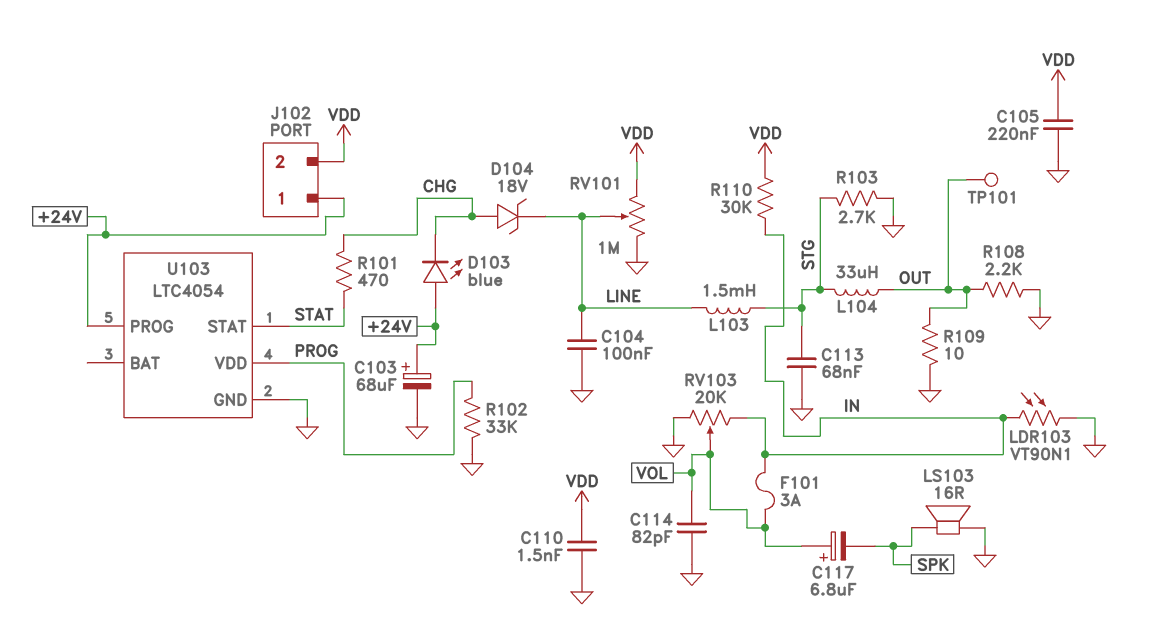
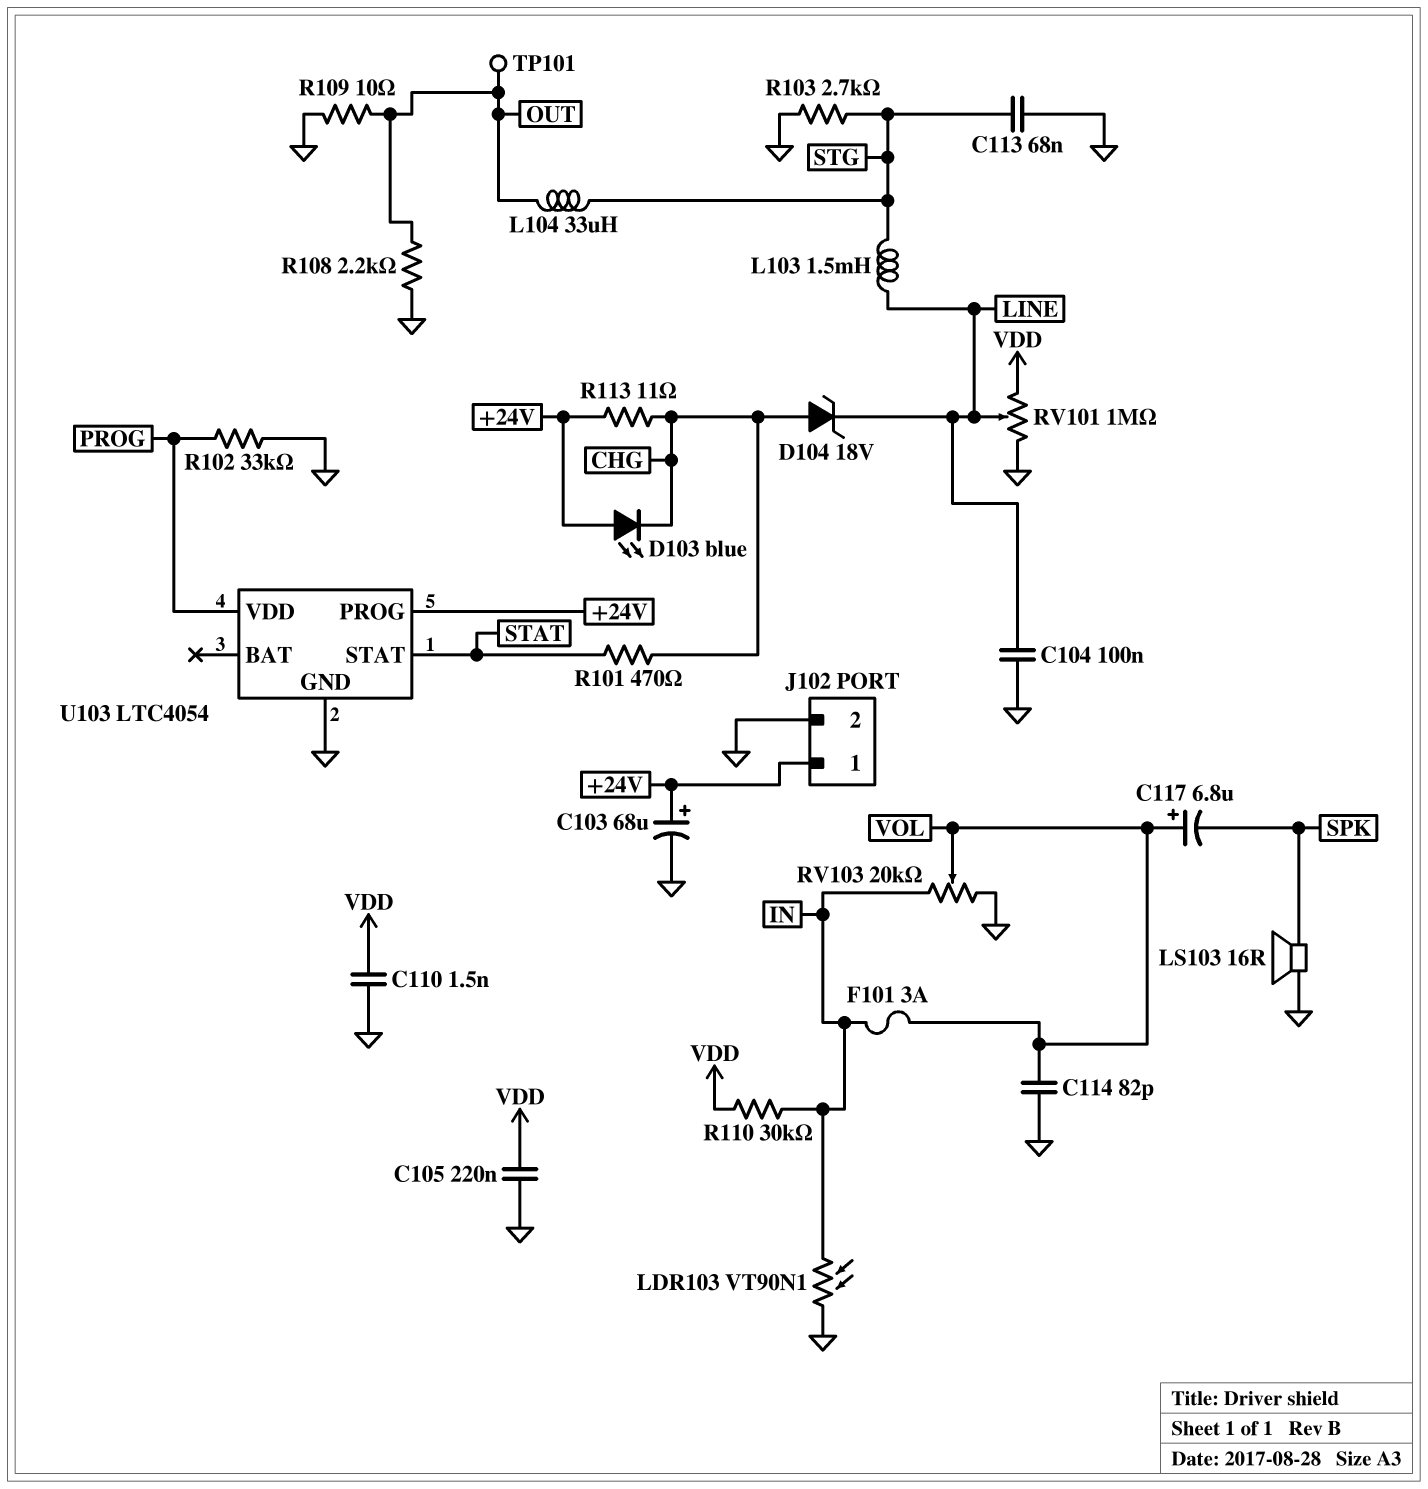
J102 pin 2: VDD -> GND
R113: none -> 11 (+24V, CHG)

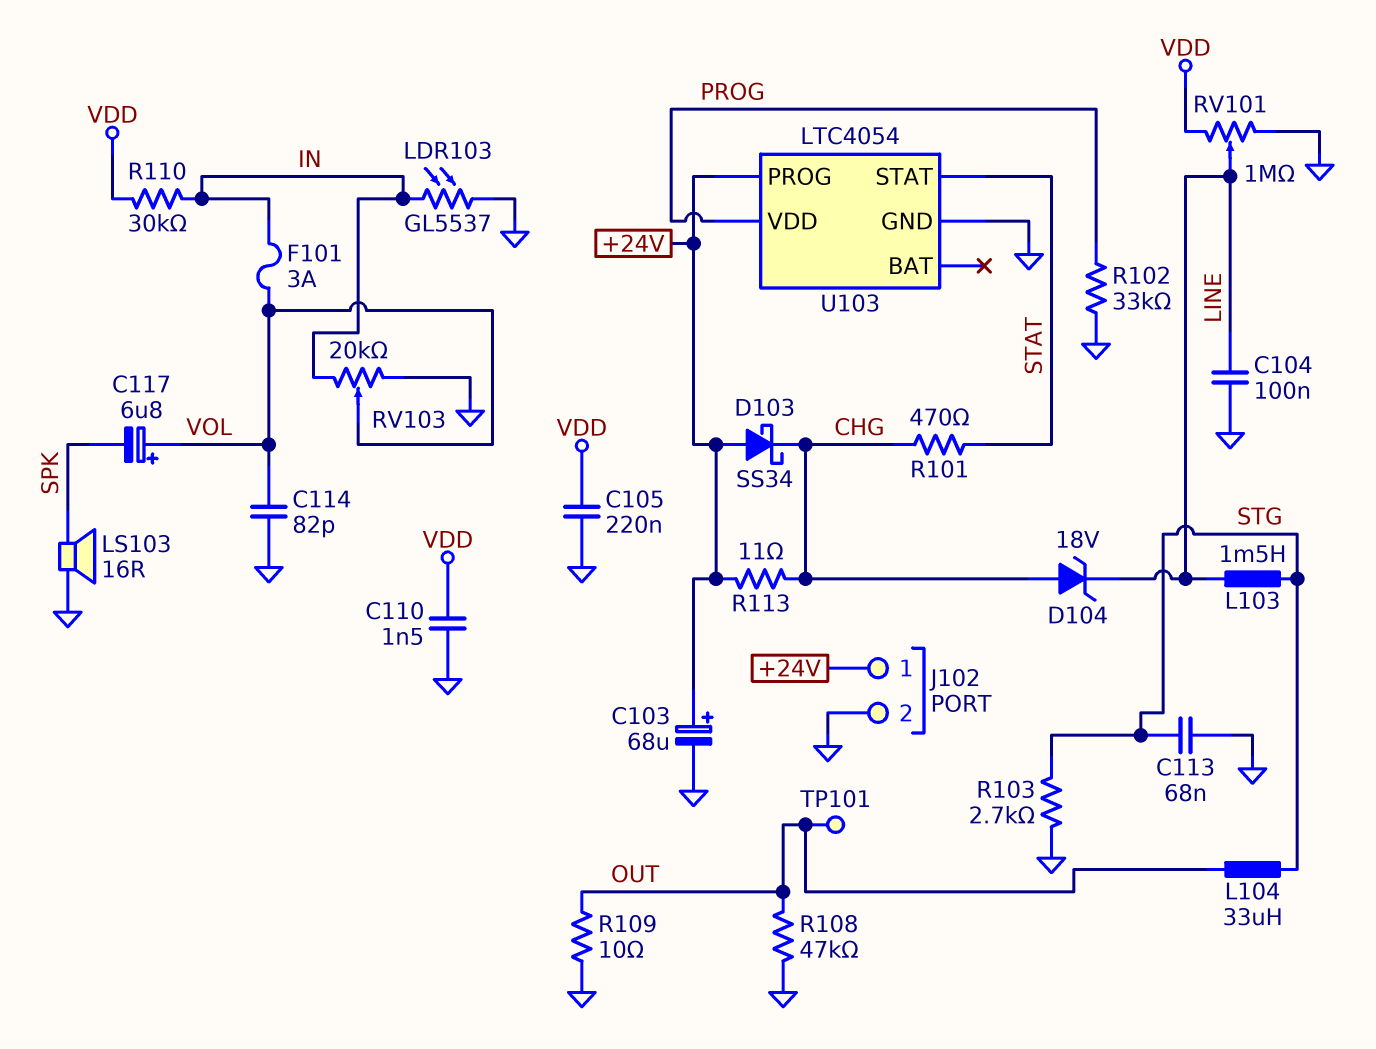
D103: LED blue (A +24V, K CHG) -> schottky SS34 (A +24V, K CHG)
LDR103: VT90N1 (GND, IN) -> GL5537 (GND, IN)
R108: 2.2k (GND, OUT) -> 47k (GND, OUT)

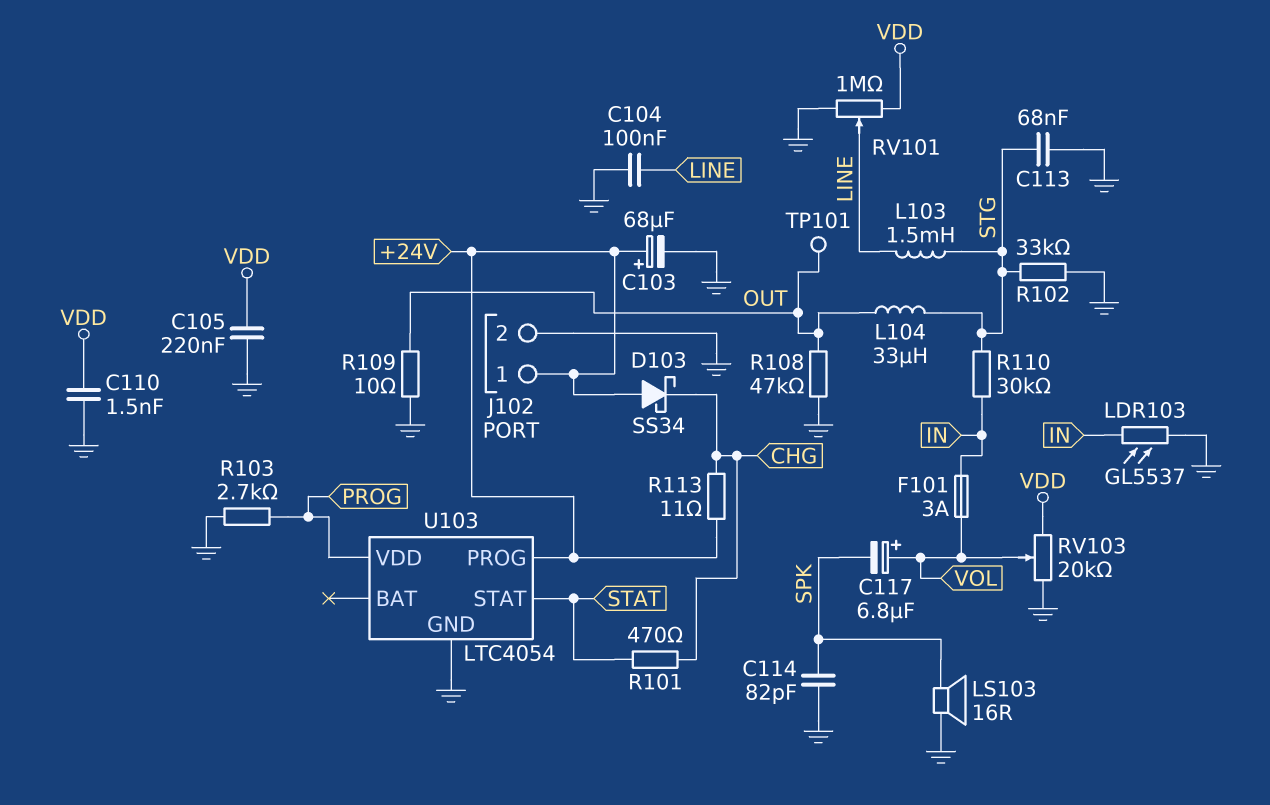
C114: 82pF (GND, VOL) -> 82pF (GND, SPK)
D104: zener 18V (A CHG, K LINE) -> none
R102: 33k (GND, PROG) -> 33k (GND, STG)
R103: 2.7k (GND, STG) -> 2.7k (GND, PROG)
R110: 30k (IN, VDD) -> 30k (IN, STG)
RV103: 20k (GND, IN, wiper VOL) -> 20k (GND, VDD, wiper VOL)

